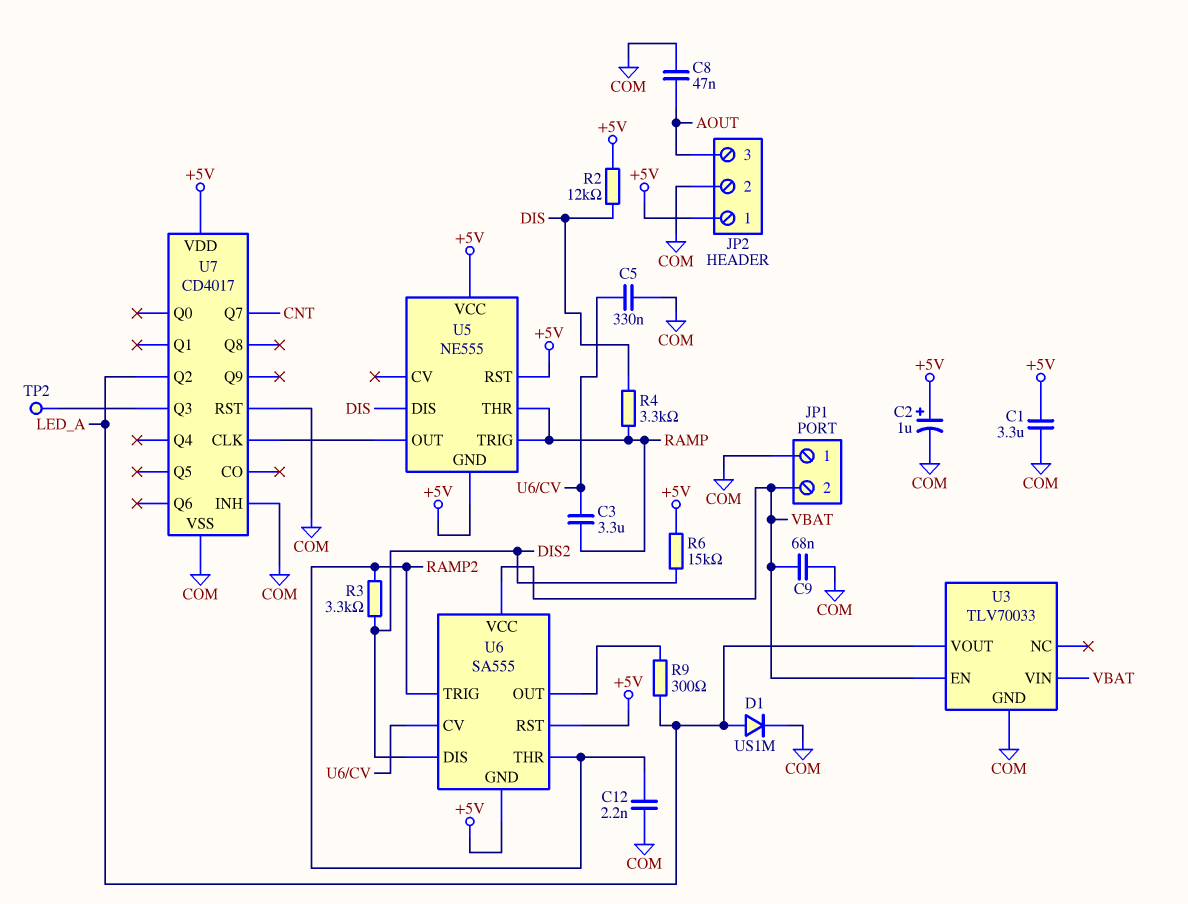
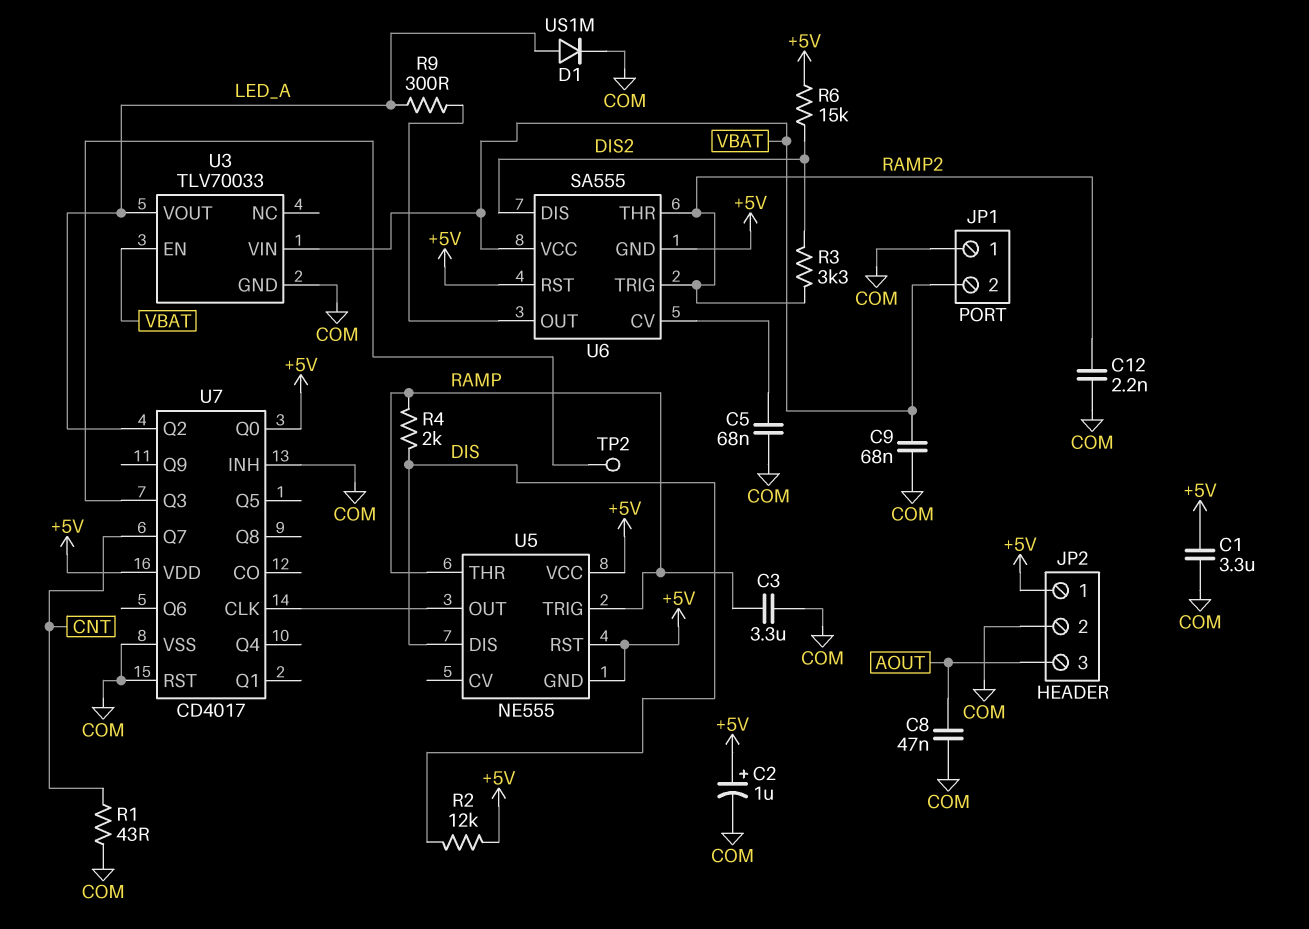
C3: 3.3uF (RAMP, U6/CV) -> 3.3uF (COM, RAMP)
C5: 330nF (COM, U6/CV) -> 68nF (COM, U6/CV)
R1: none -> 43 (CNT, COM)
R4: 3.3k (DIS, RAMP) -> 2k (DIS, RAMP)
U7 pin Q0: none -> +5V

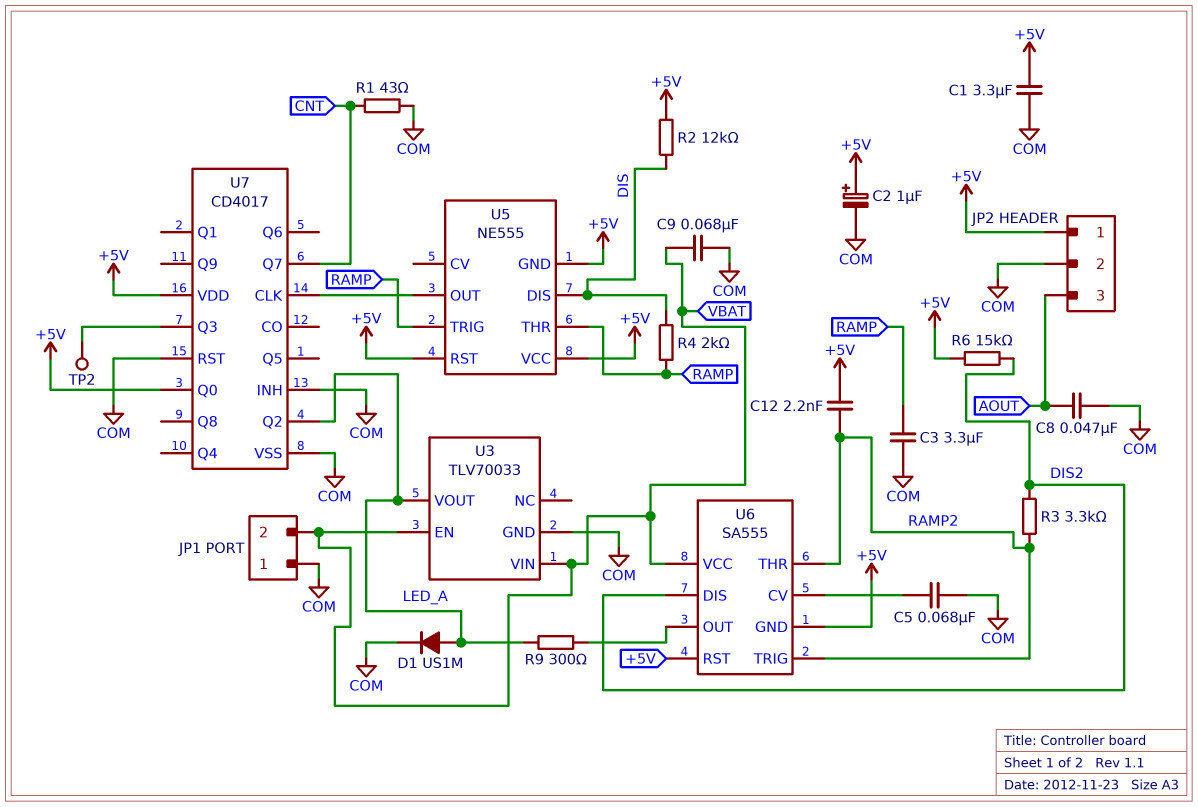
C12: 2.2nF (COM, RAMP2) -> 2.2nF (+5V, RAMP2)

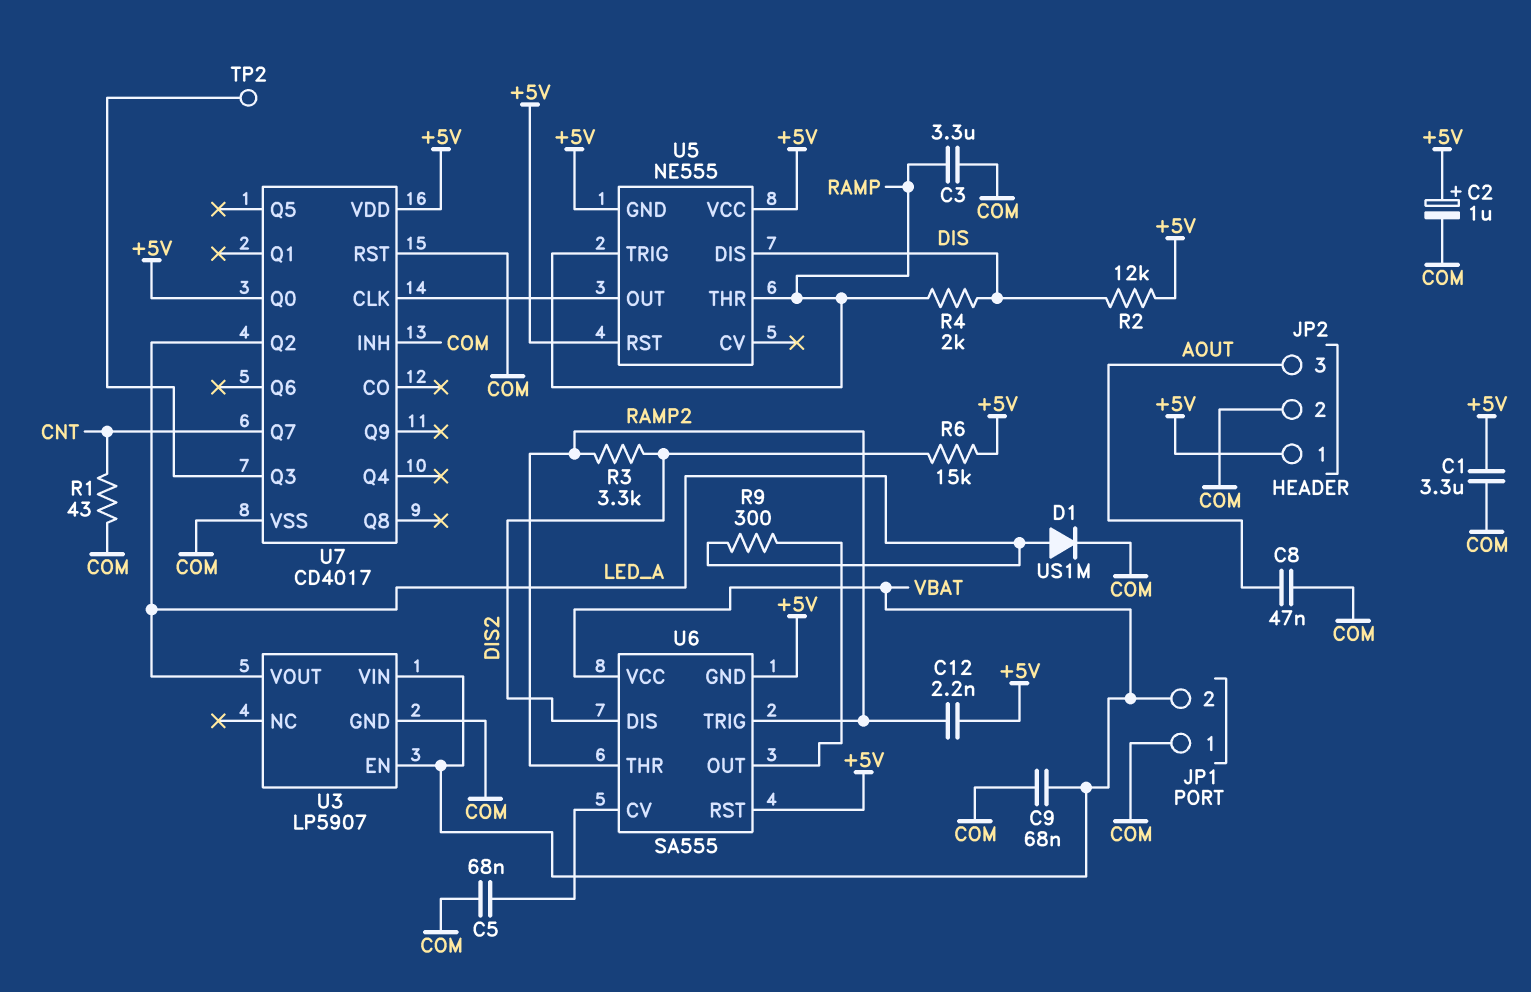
U3: TLV70033 -> LP5907

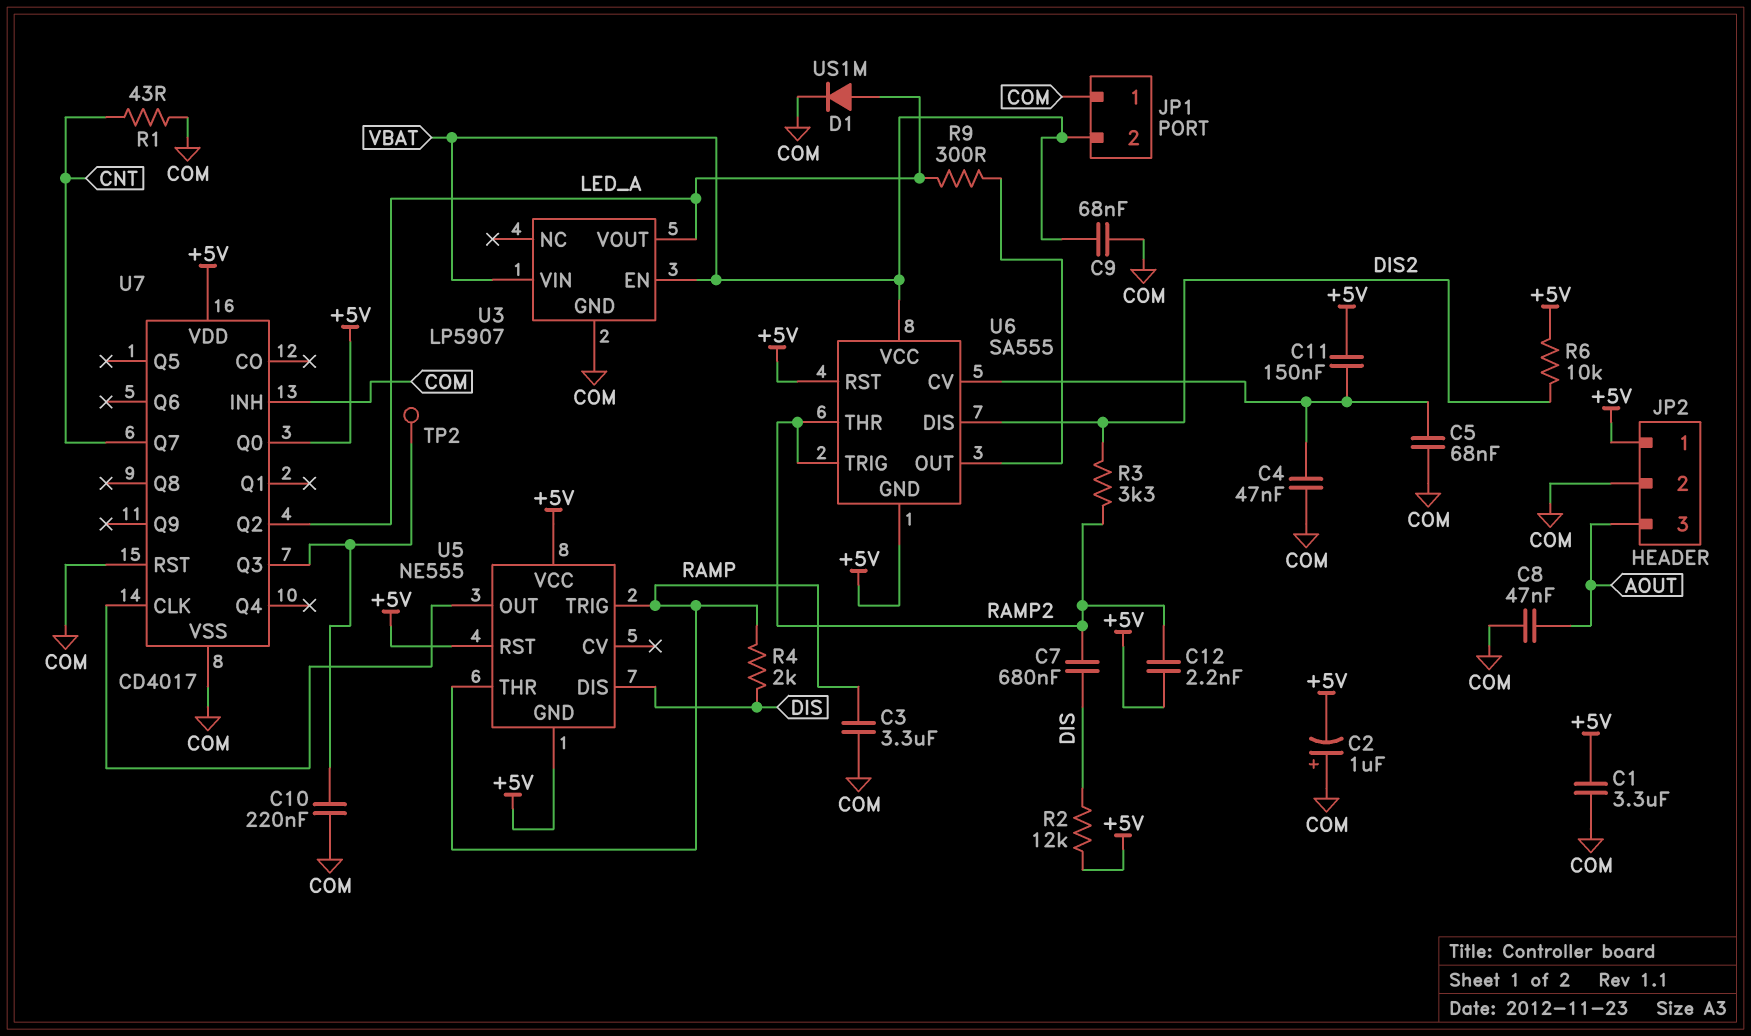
C2: 1uF (plus +5V, minus COM) -> 1uF (plus COM, minus +5V)
C4: none -> 47nF (COM, U6/CV)
C7: none -> 680nF (DIS, RAMP2)
C10: none -> 220nF (COM, U7/Q3)
C11: none -> 150nF (+5V, U6/CV)
R6: 15k (+5V, DIS2) -> 10k (+5V, DIS2)

